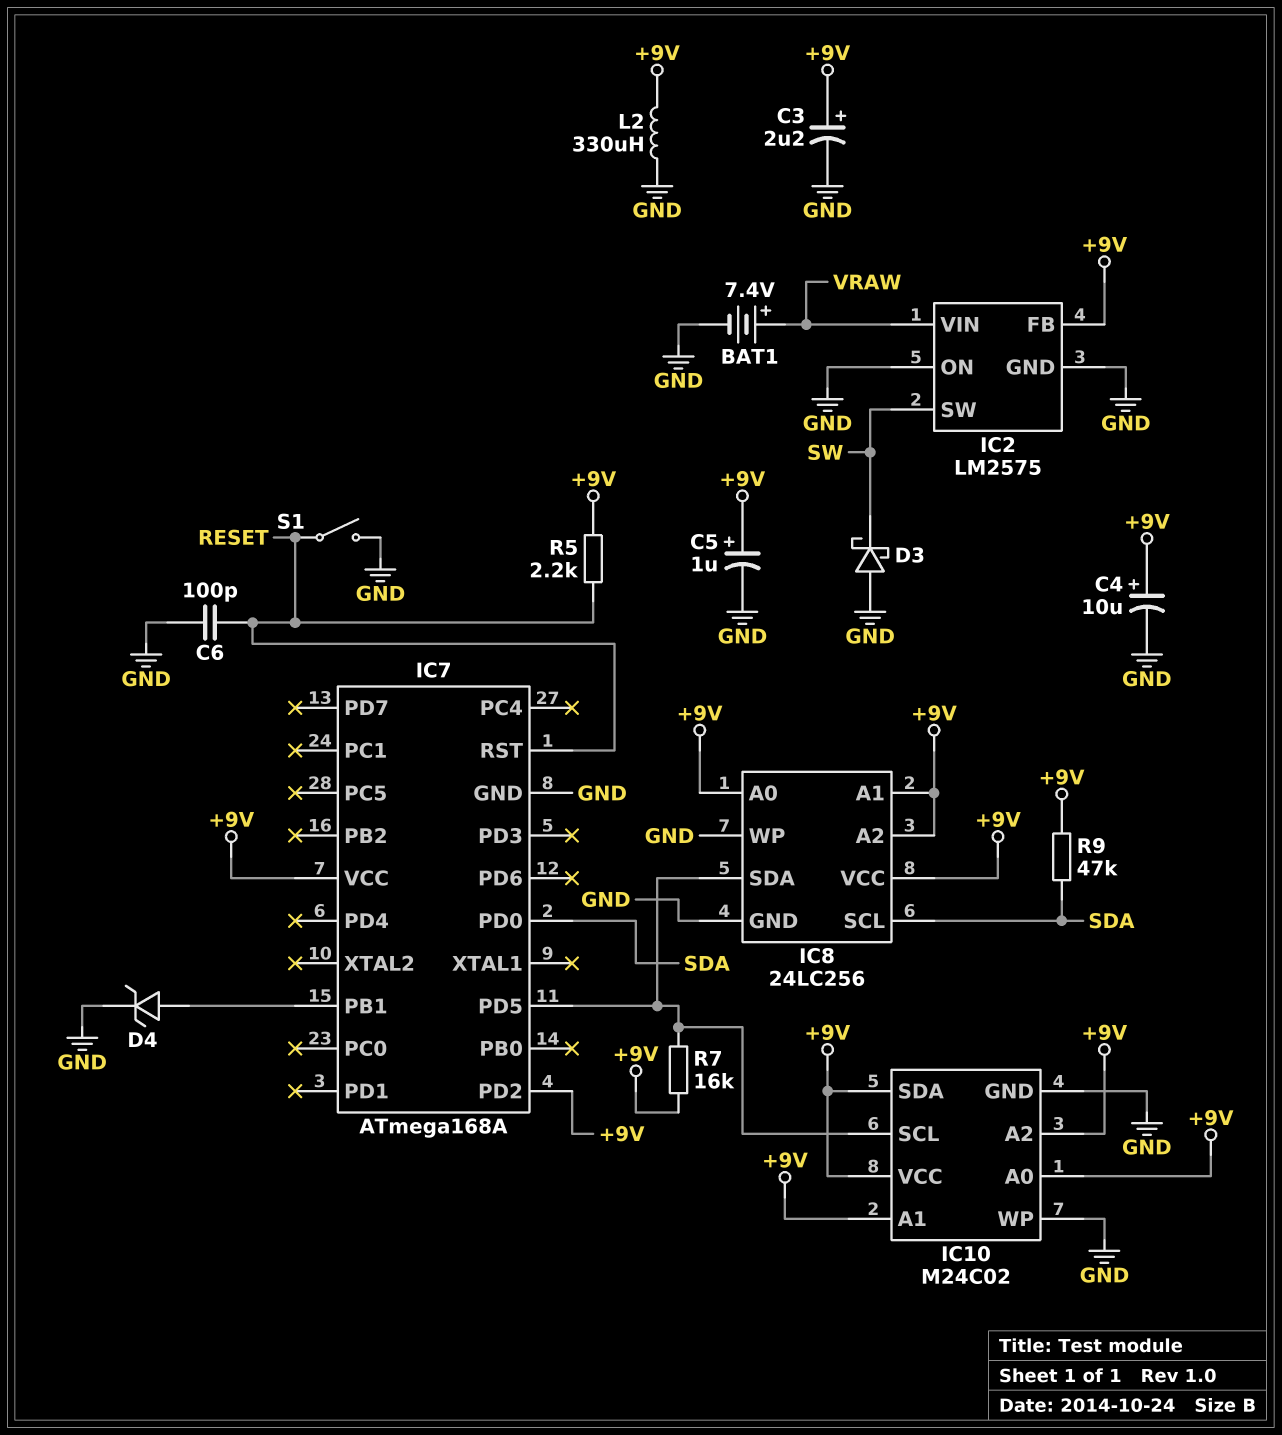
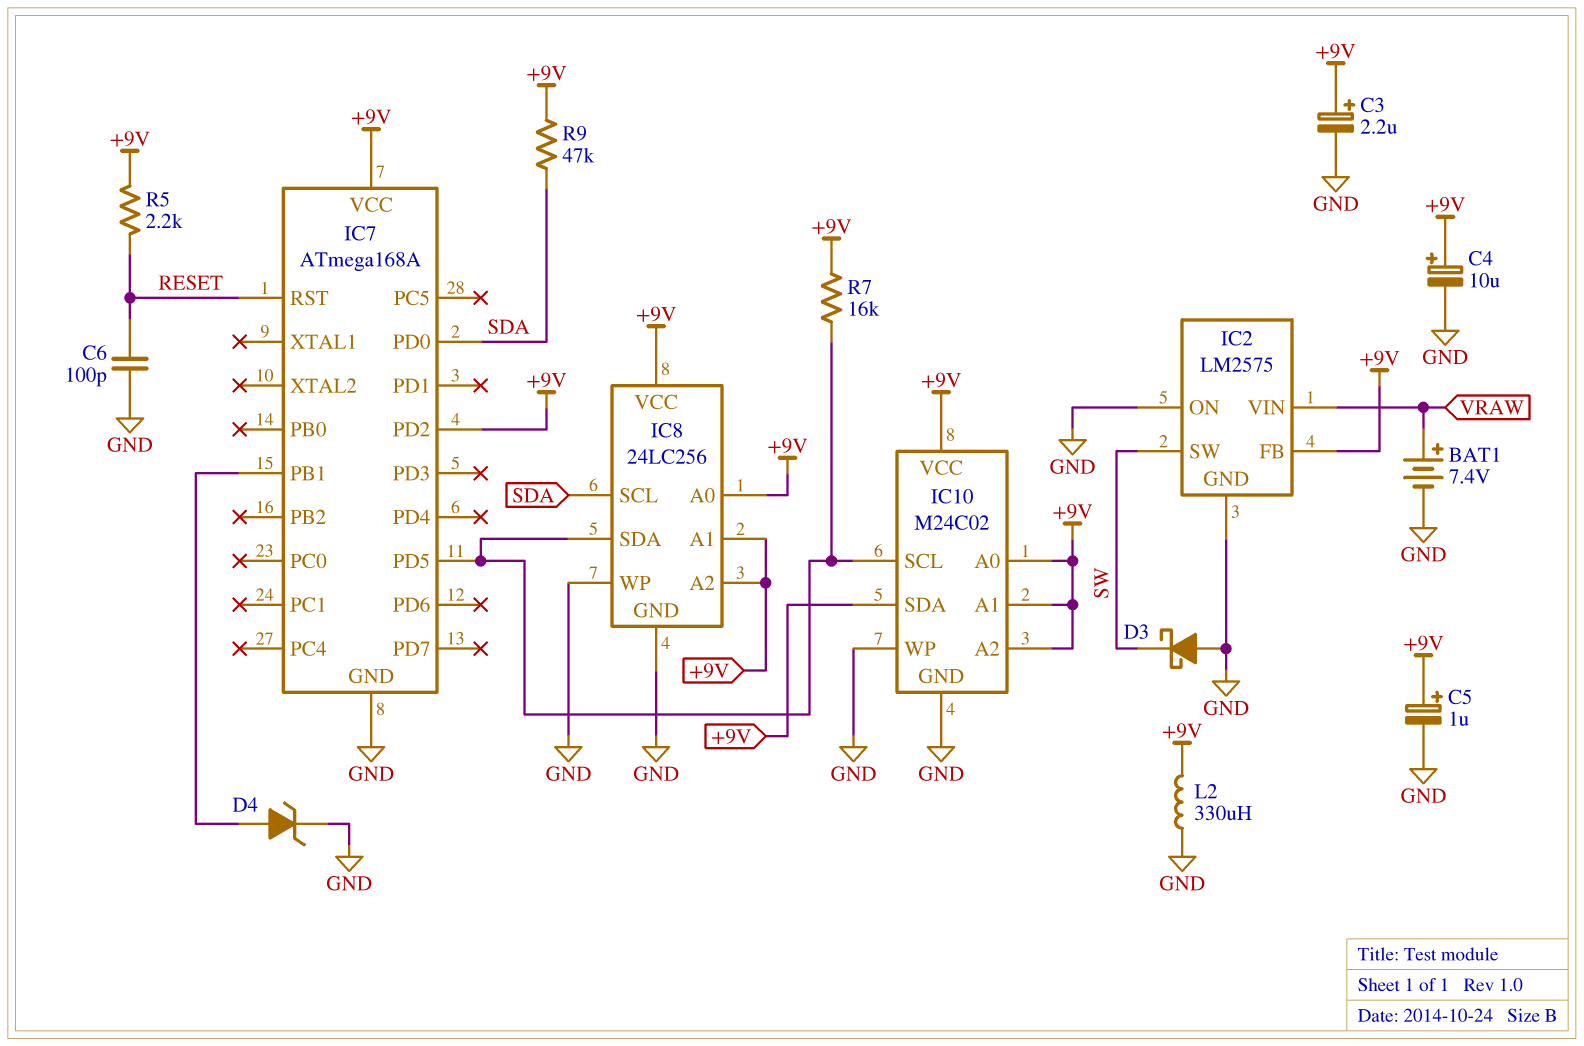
S1: switch (GND, RESET) -> none

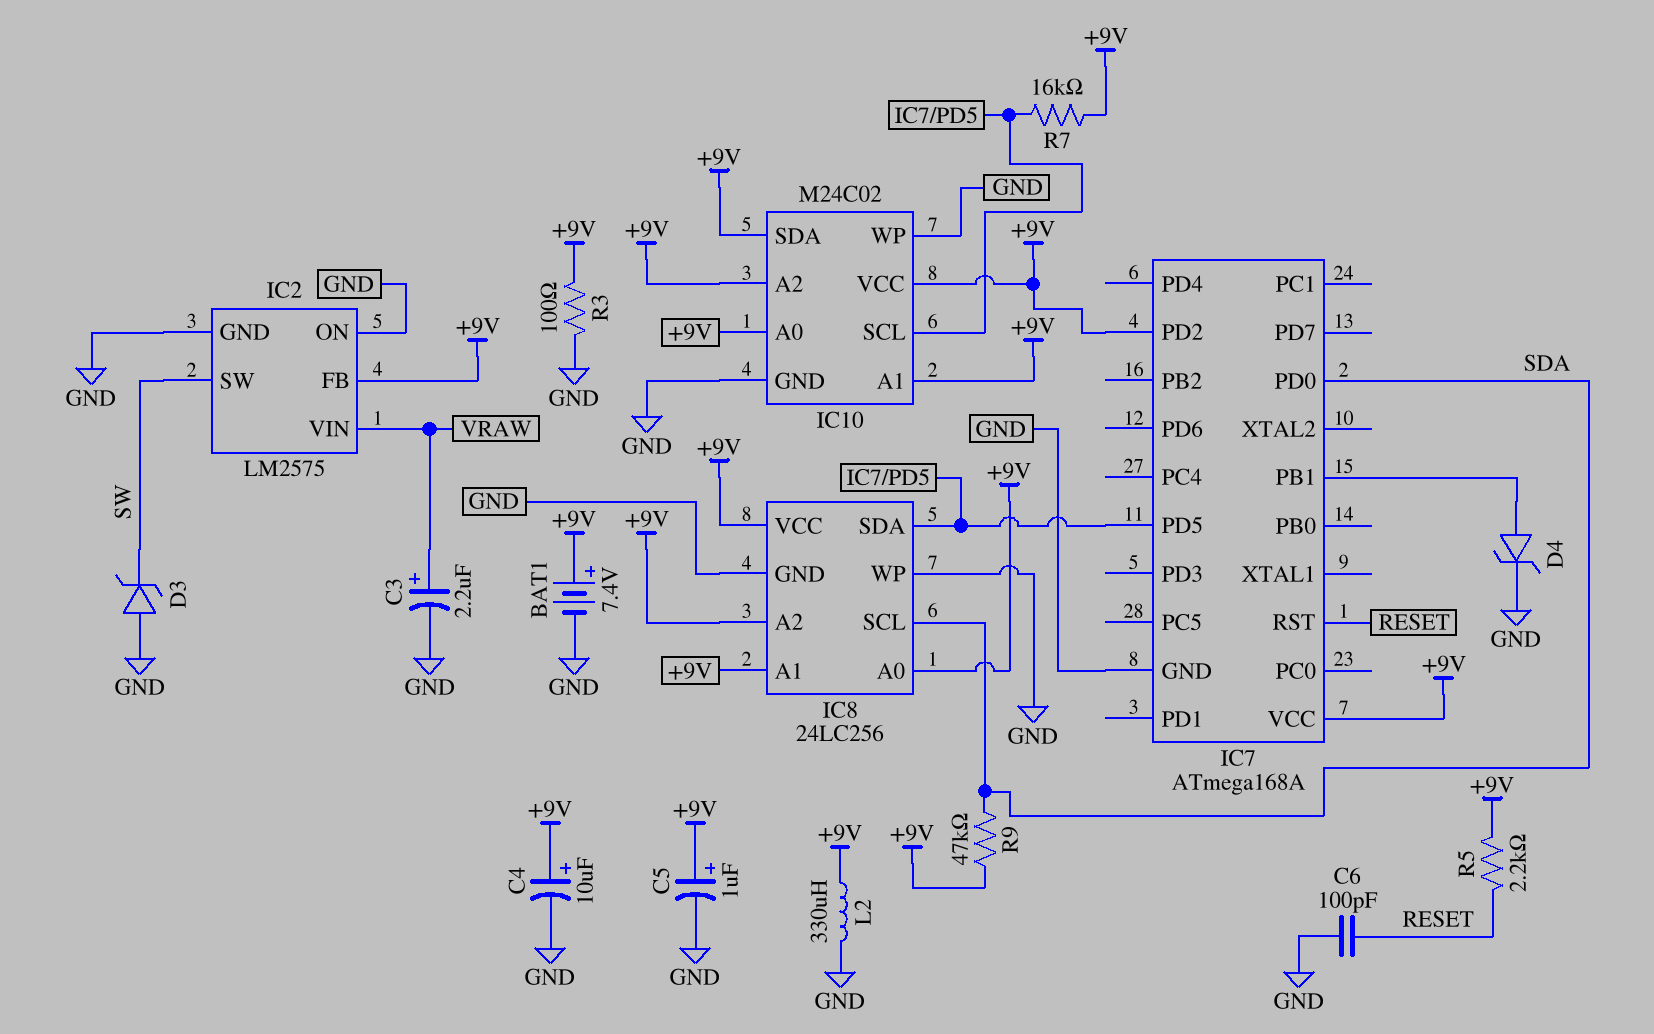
BAT1: 7.4V (plus VRAW, minus GND) -> 7.4V (plus +9V, minus GND)
C3: 2.2uF (plus +9V, minus GND) -> 2.2uF (plus VRAW, minus GND)
D3: schottky (A GND, K SW) -> zener (A GND, K SW)
R3: none -> 100 (+9V, GND)

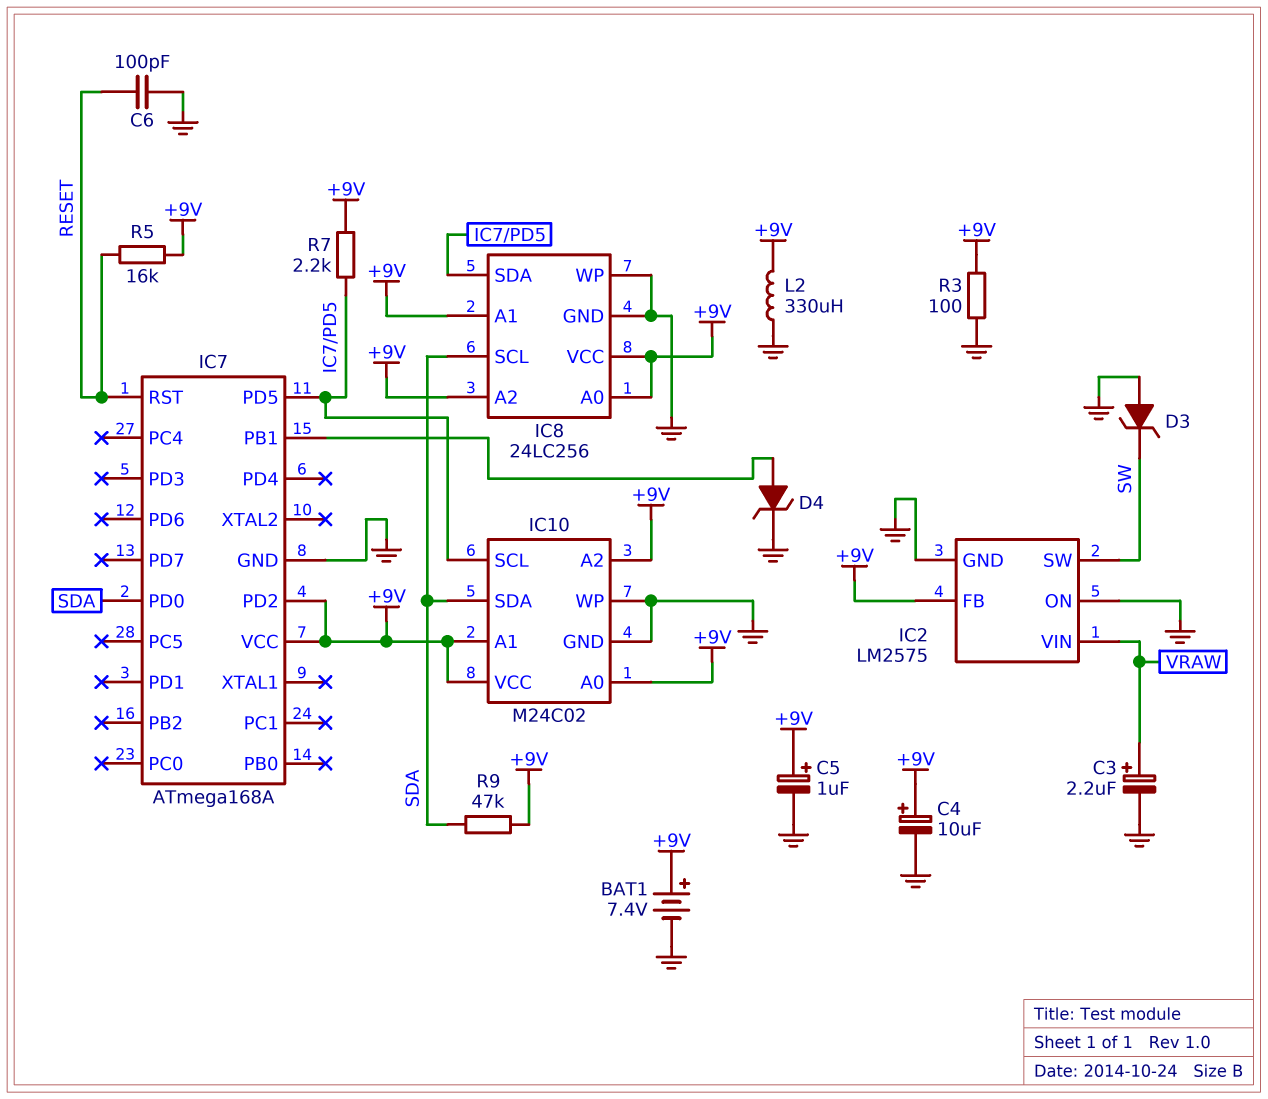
IC10 pin SDA: +9V -> SDA
R5: 2.2k (+9V, RESET) -> 16k (+9V, RESET)
R7: 16k (+9V, IC7/PD5) -> 2.2k (+9V, IC7/PD5)

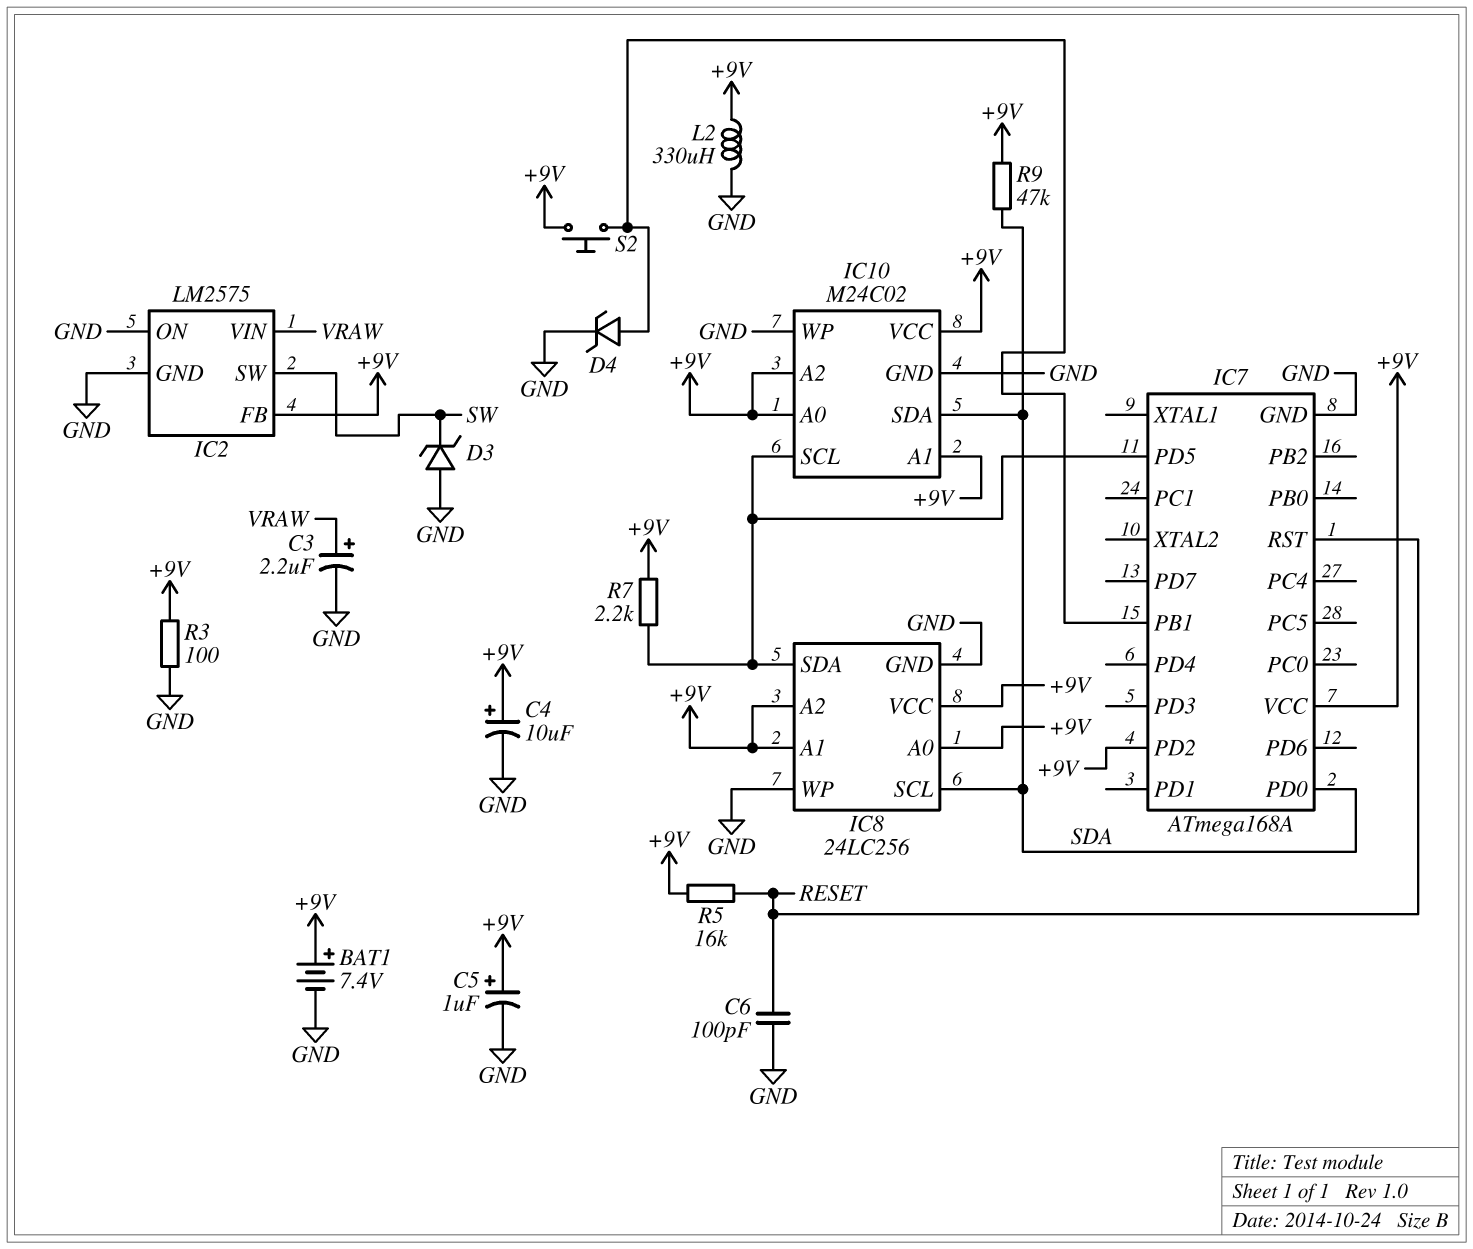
S2: none -> button (+9V, IC7/PB1)

